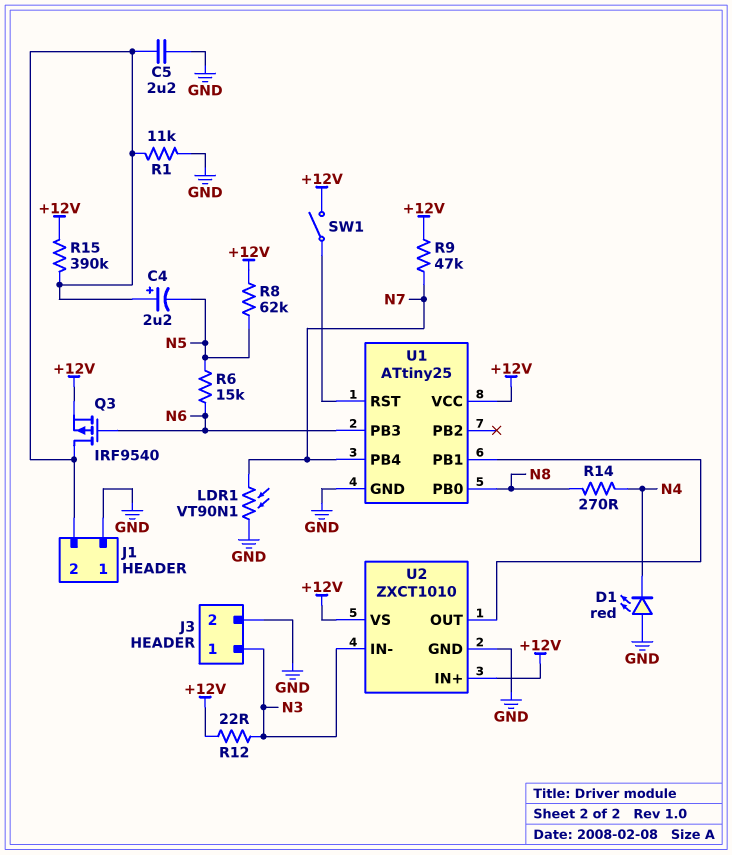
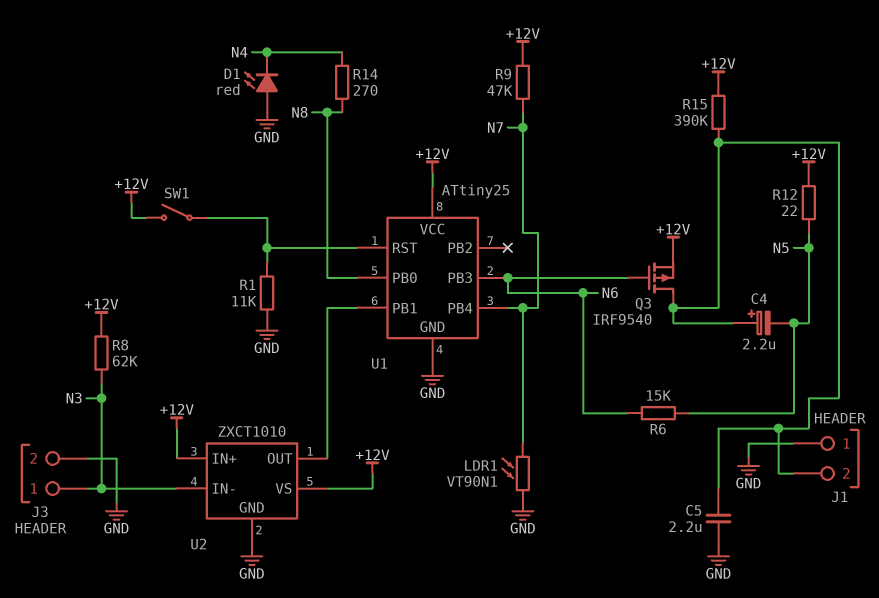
R1: 11k (GND, J1/2) -> 11k (GND, U1/RST)
R8: 62k (+12V, N5) -> 62k (+12V, N3)
R12: 22 (+12V, N3) -> 22 (+12V, N5)

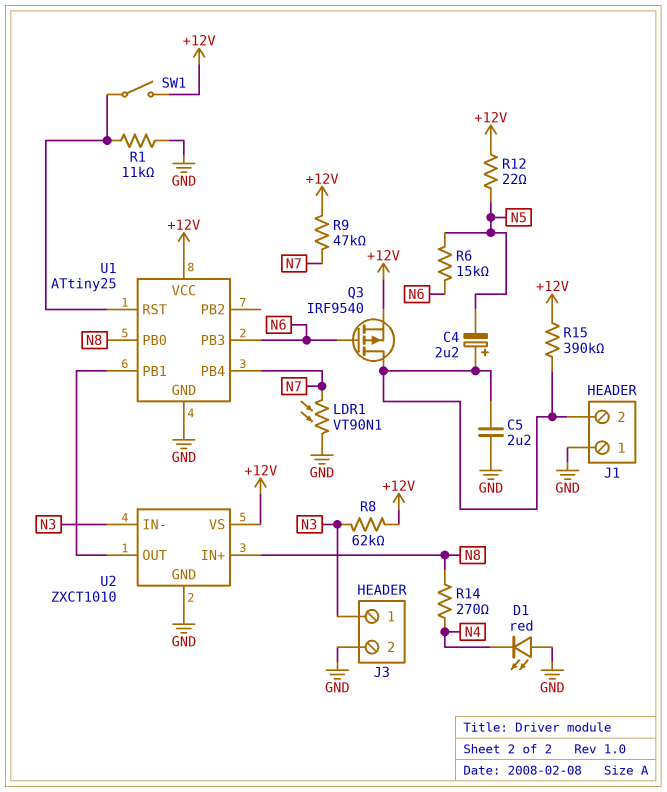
U2 pin IN+: +12V -> N8

